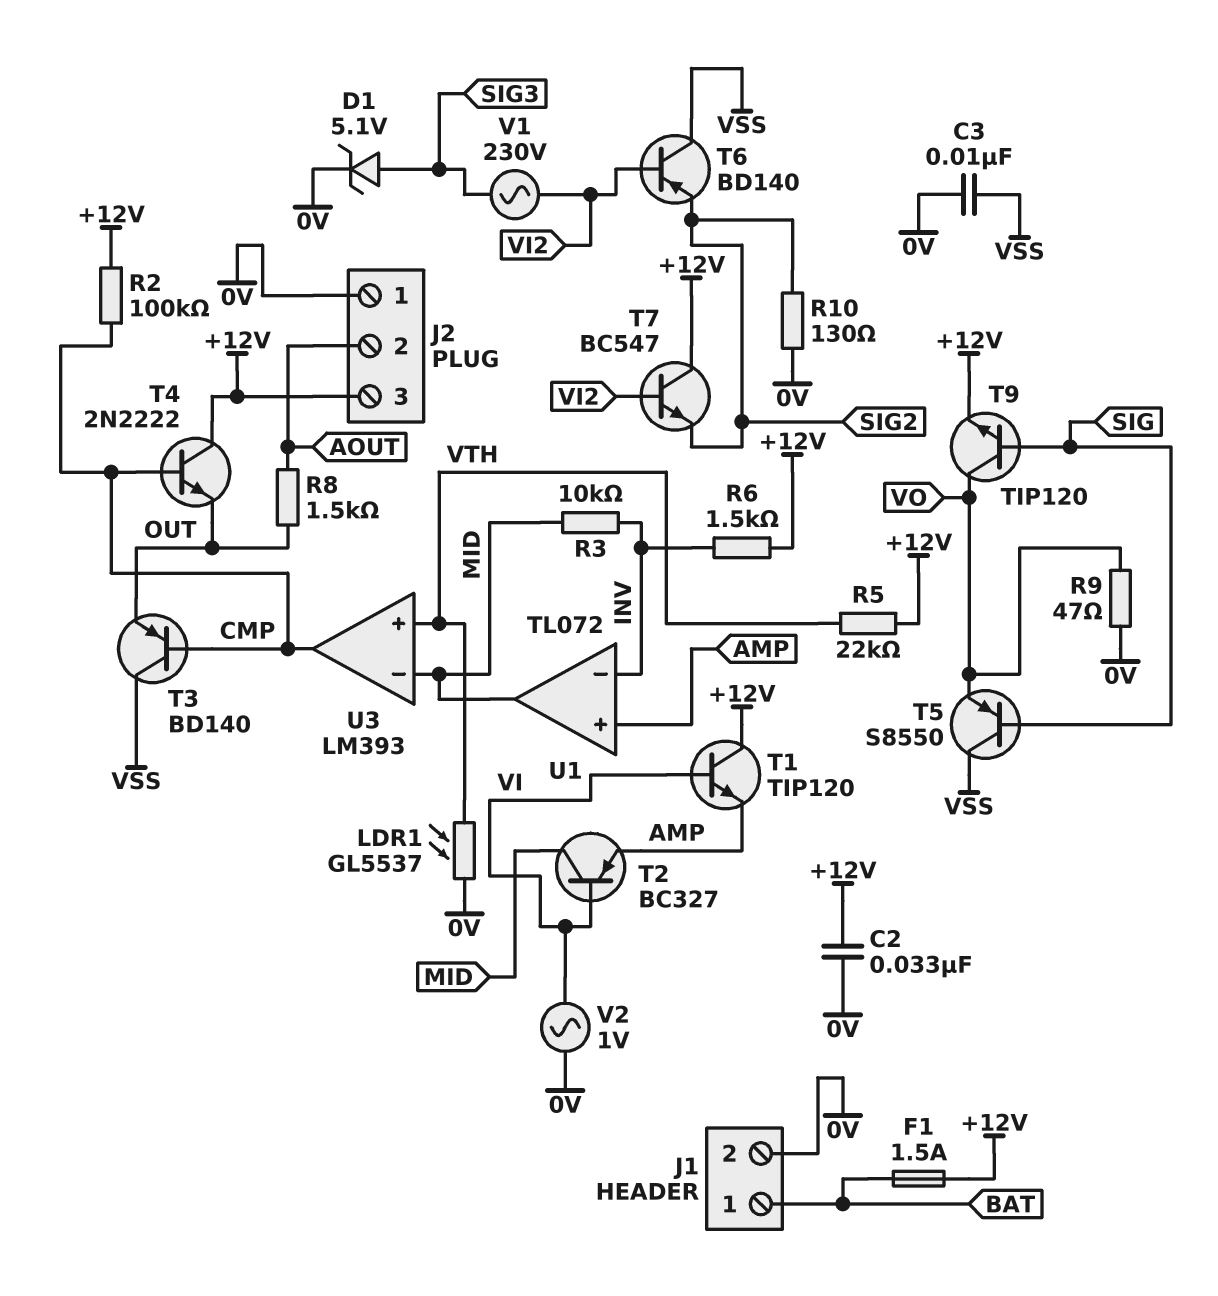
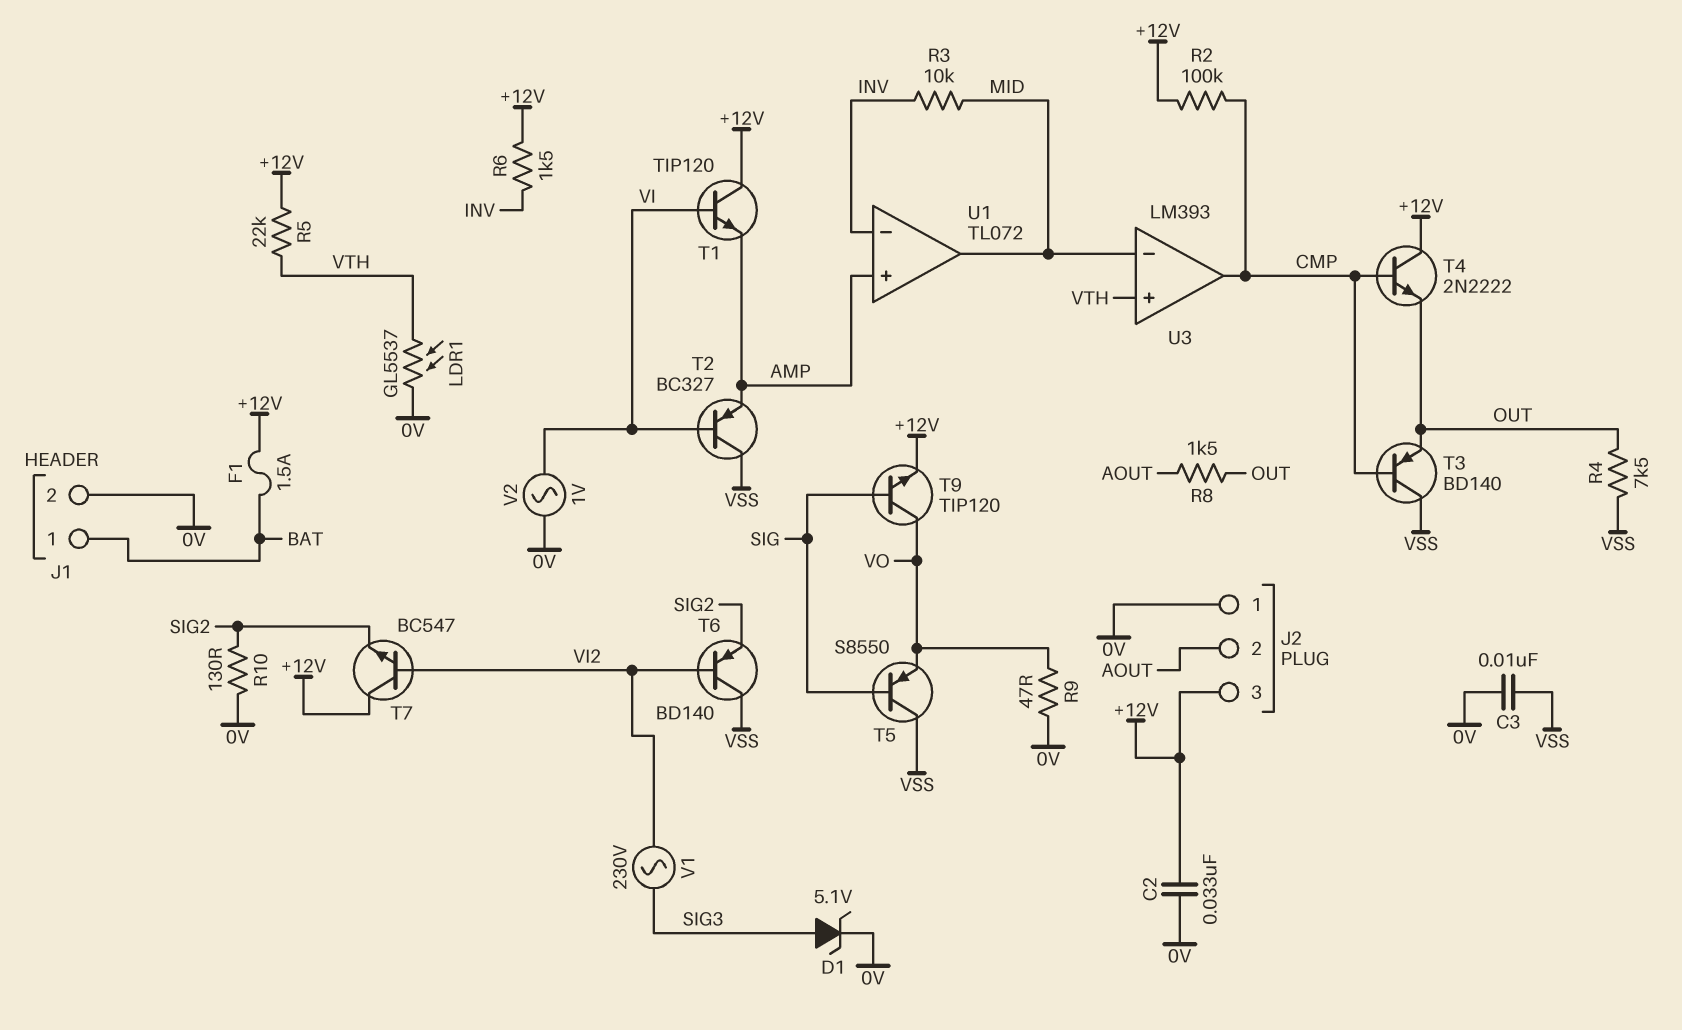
R4: none -> 7.5k (OUT, VSS)
T2: PNP BC327 (B VI, C MID, E AMP) -> PNP BC327 (B VI, C VSS, E AMP)

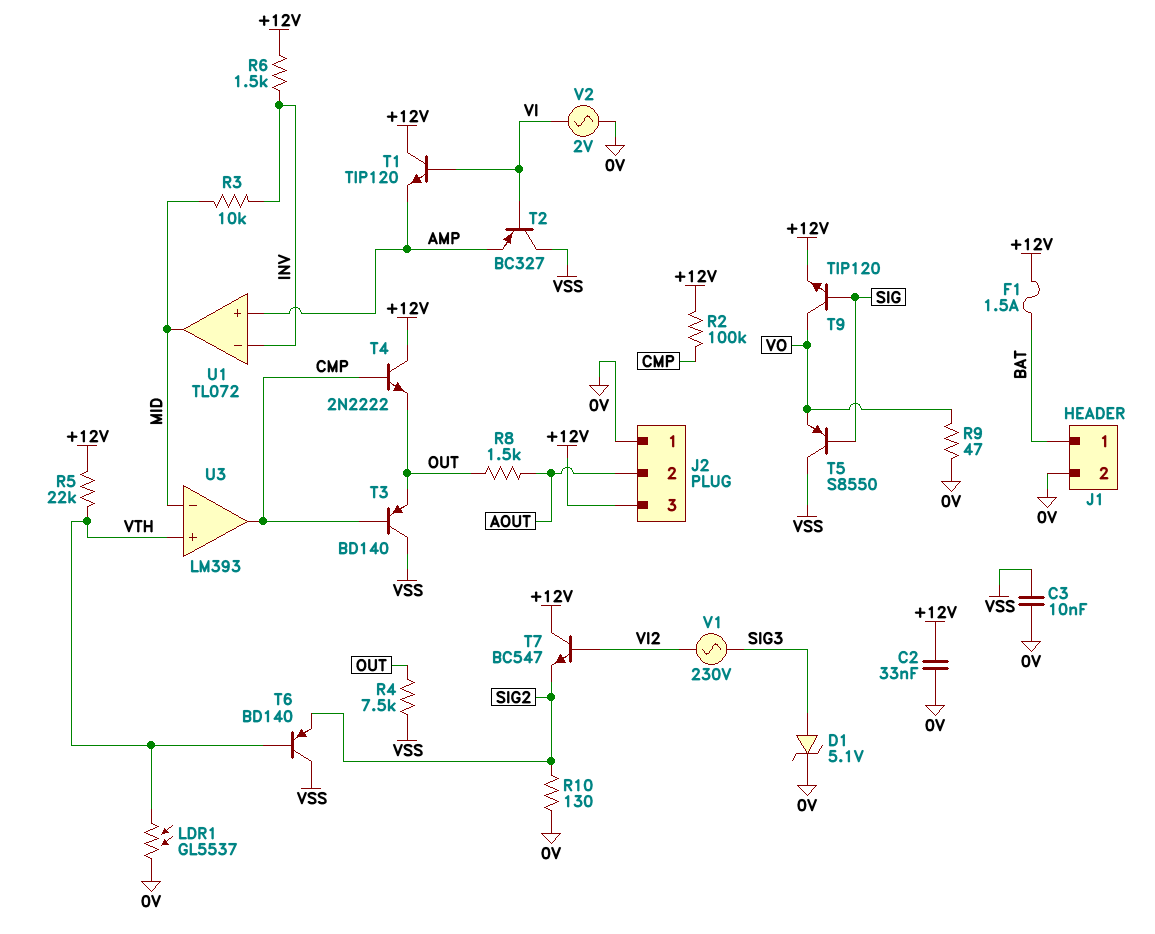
T6: PNP BD140 (B VI2, C VSS, E SIG2) -> PNP BD140 (B VTH, C VSS, E SIG2)
V2: AC 1V (0V, VI) -> AC 2V (0V, VI)

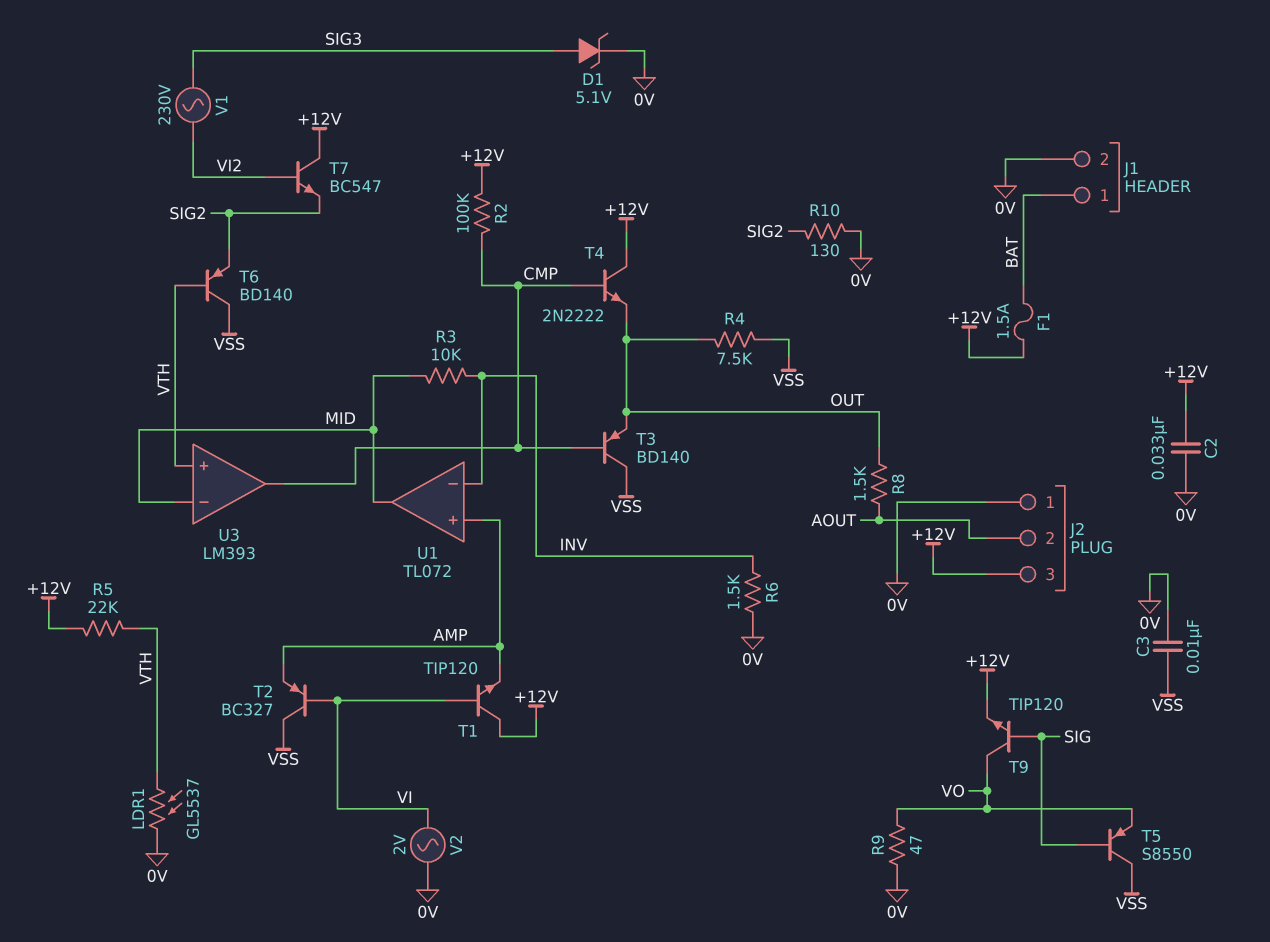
R6: 1.5k (+12V, INV) -> 1.5k (0V, INV)

